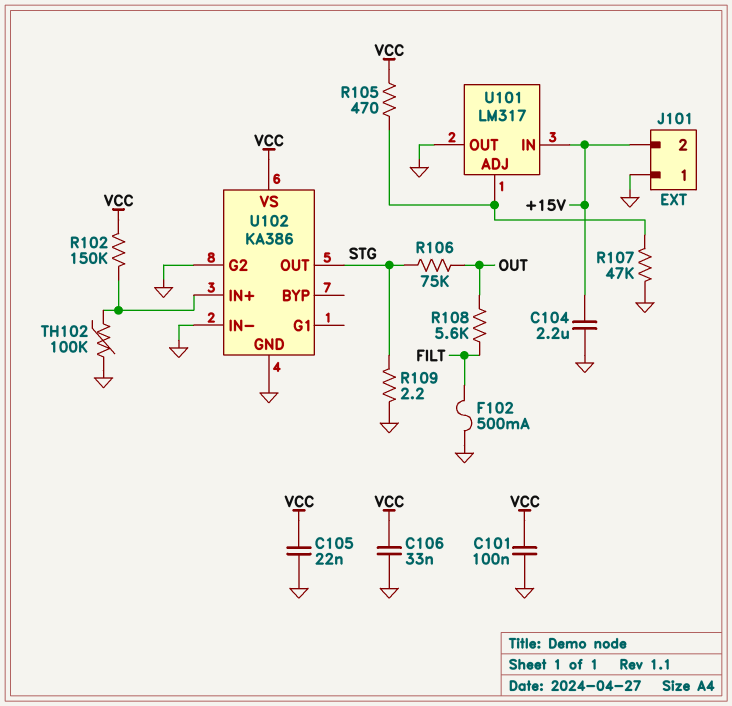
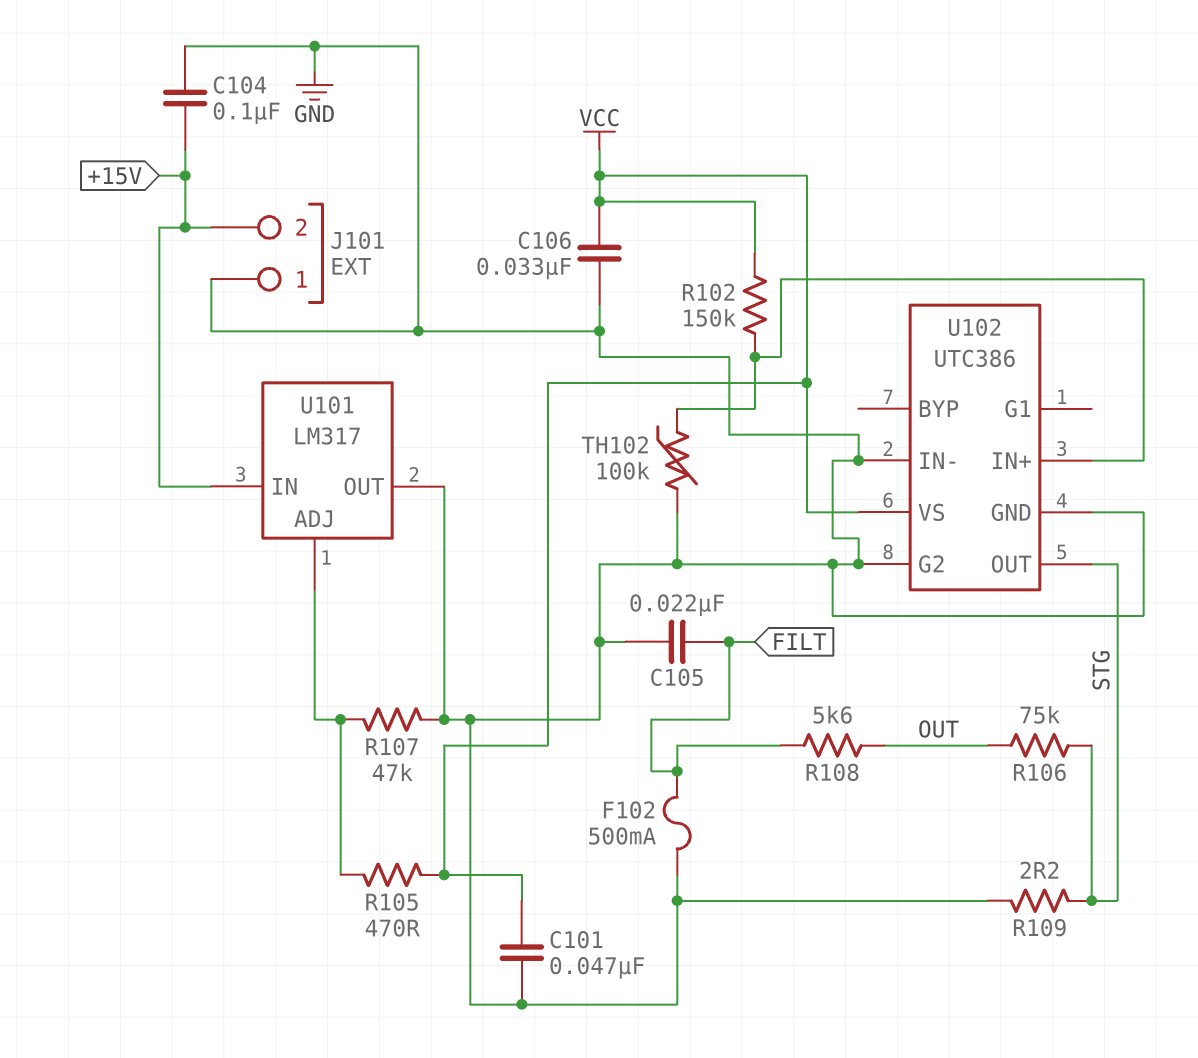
C101: 100nF (GND, VCC) -> 47nF (GND, VCC)
C104: 2.2uF (+15V, GND) -> 100nF (+15V, GND)
C105: 22nF (GND, VCC) -> 22nF (FILT, GND)
U102: KA386 -> UTC386

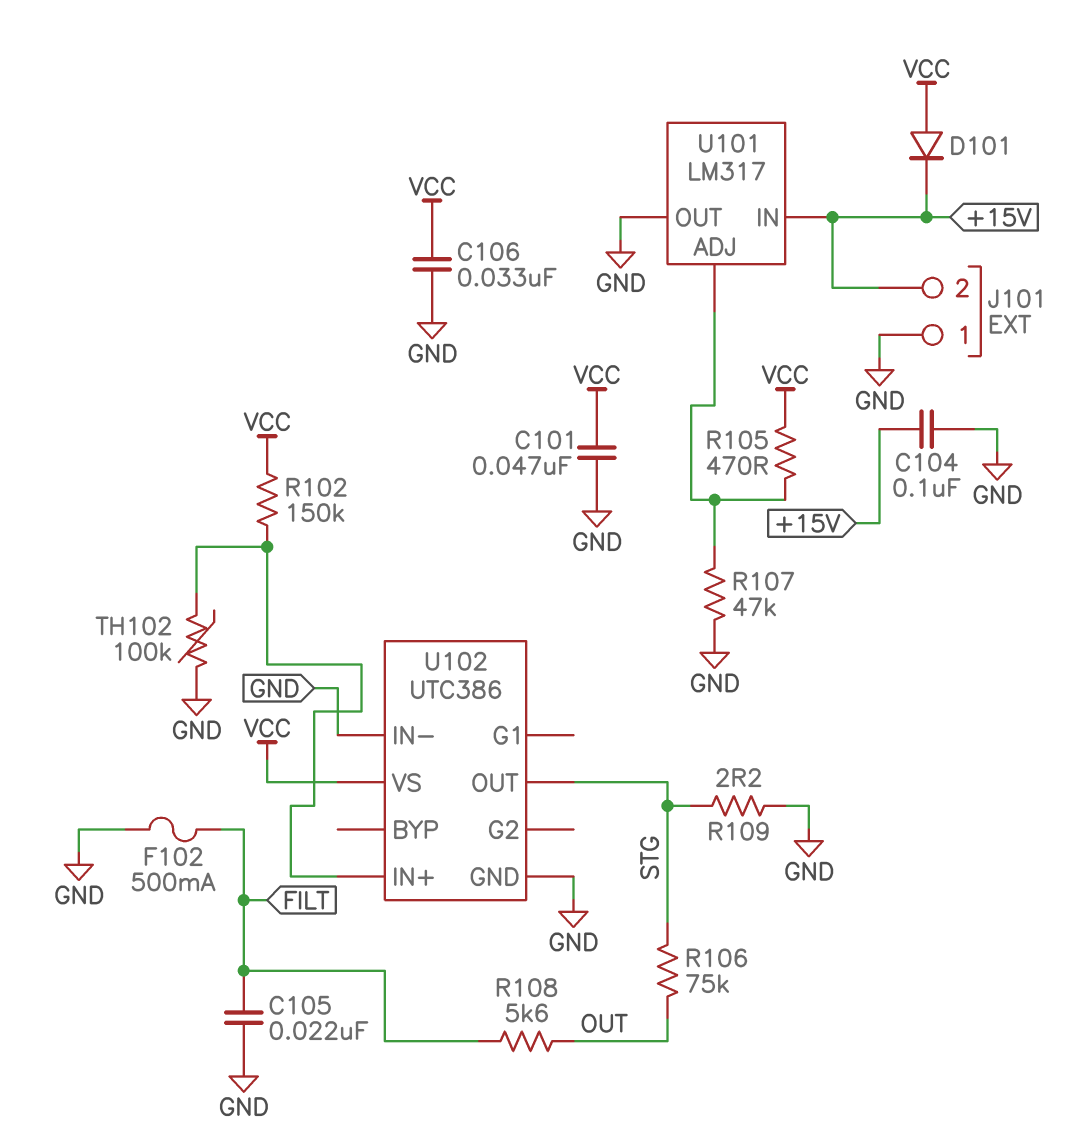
D101: none -> diode (A VCC, K +15V)
U102 pin G2: GND -> none

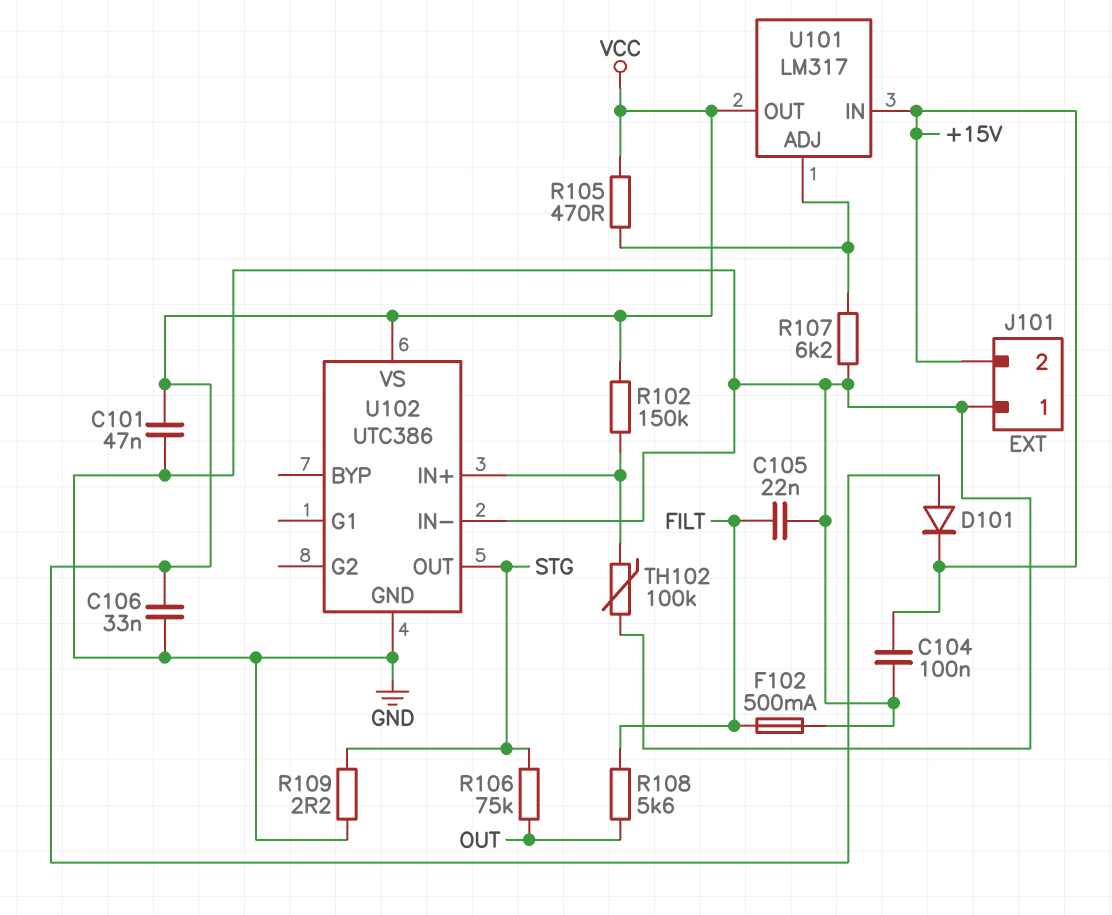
R107: 47k (GND, U101/ADJ) -> 6.2k (GND, U101/ADJ)
U101 pin OUT: GND -> VCC

